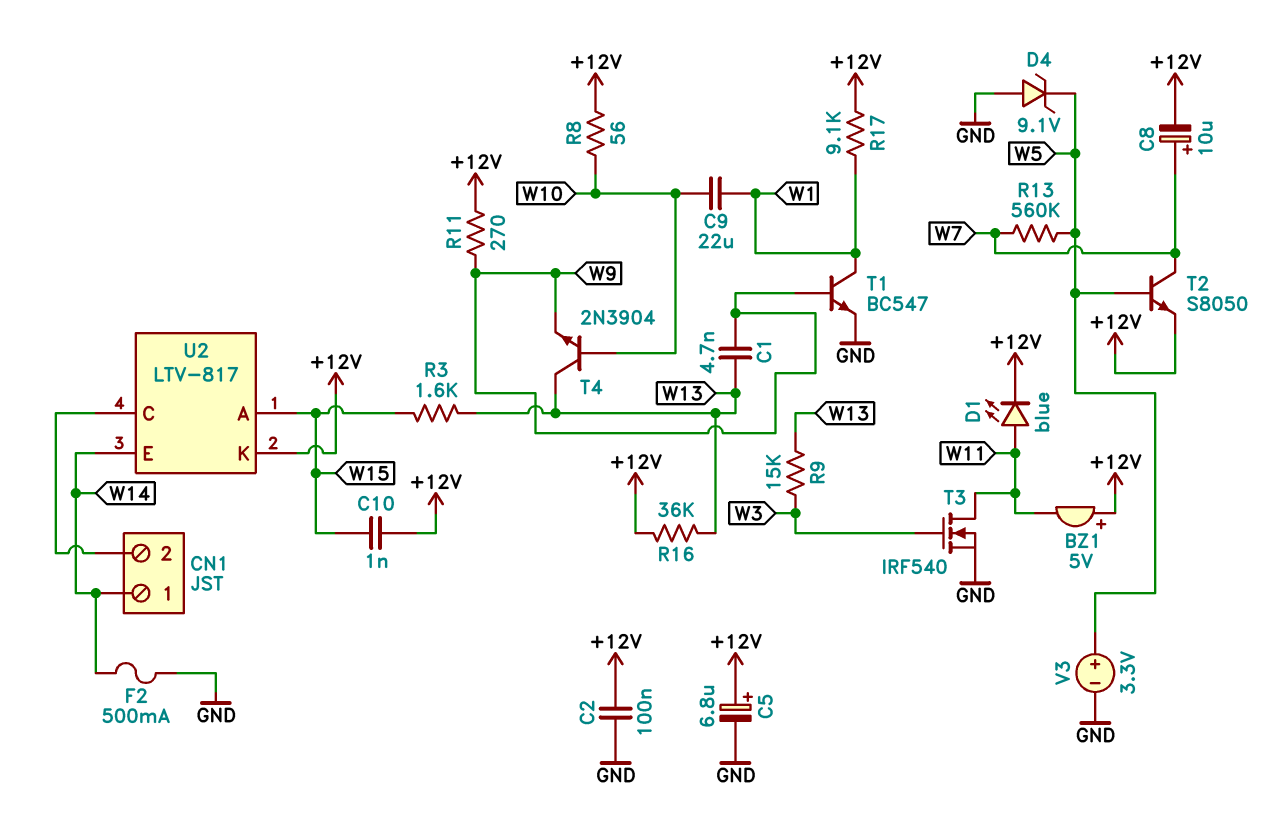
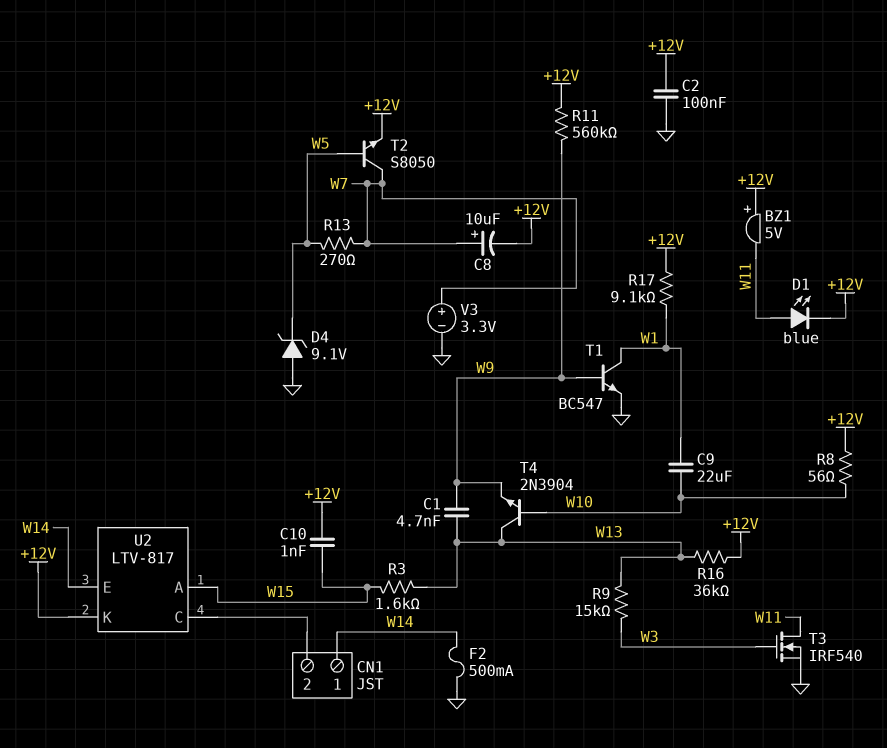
C5: 6.8uF (plus +12V, minus GND) -> none
R11: 270 (+12V, W9) -> 560k (+12V, W9)
R13: 560k (W5, W7) -> 270 (W5, W7)
V3: 3.3V (plus W5, minus GND) -> 3.3V (plus W7, minus GND)

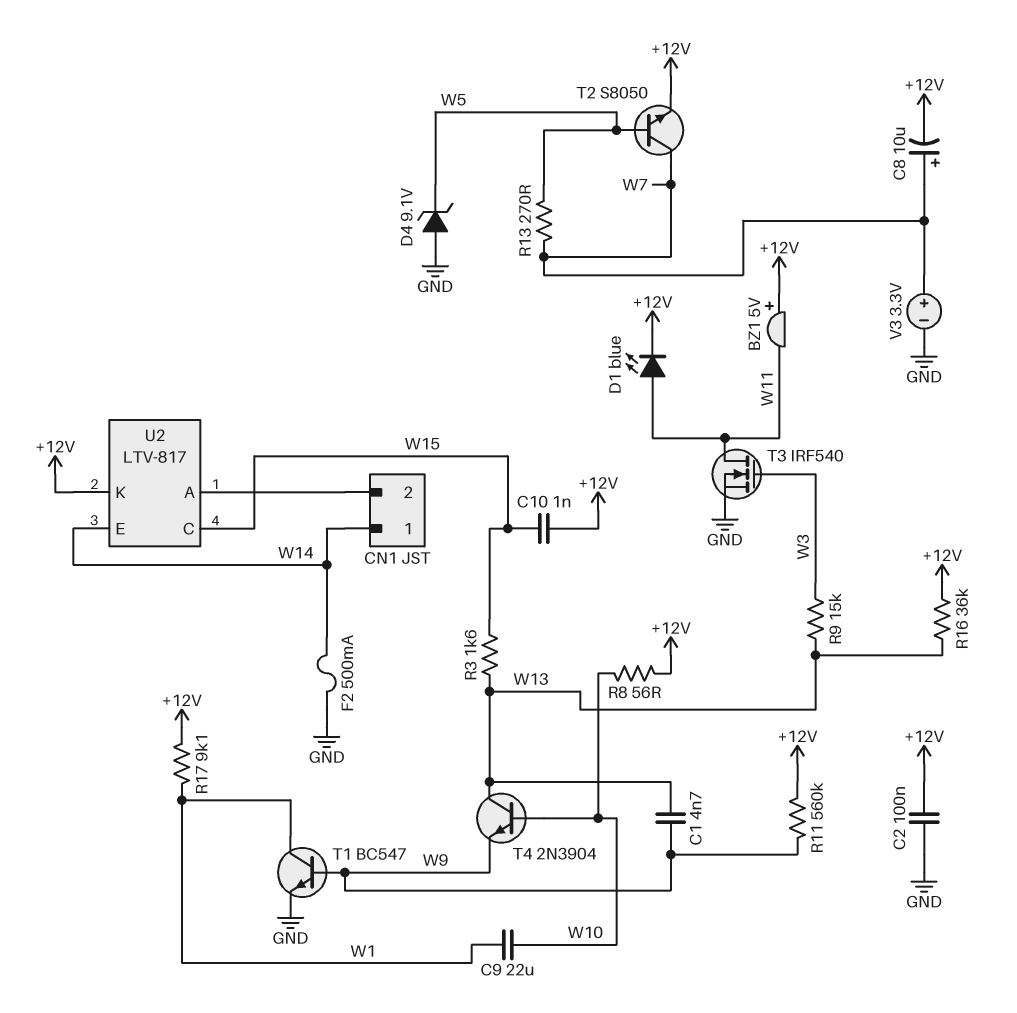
U2 pin A: W15 -> CN1/2
U2 pin C: CN1/2 -> W15

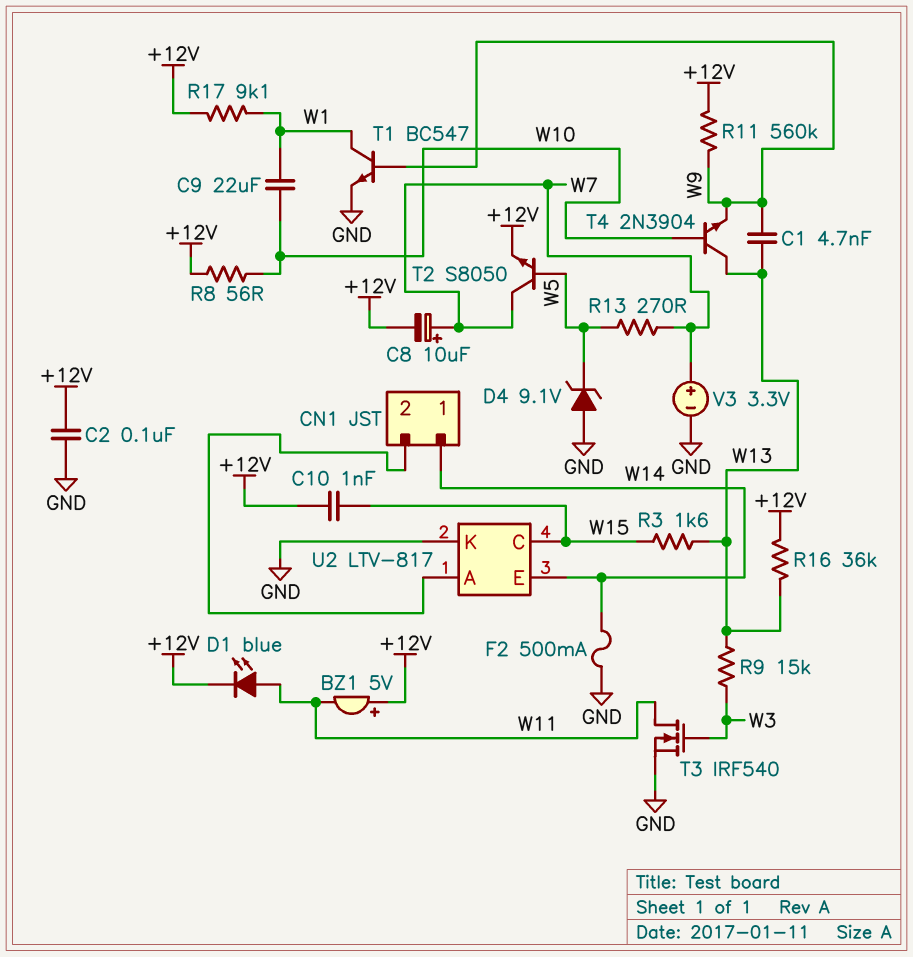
U2 pin K: +12V -> GND

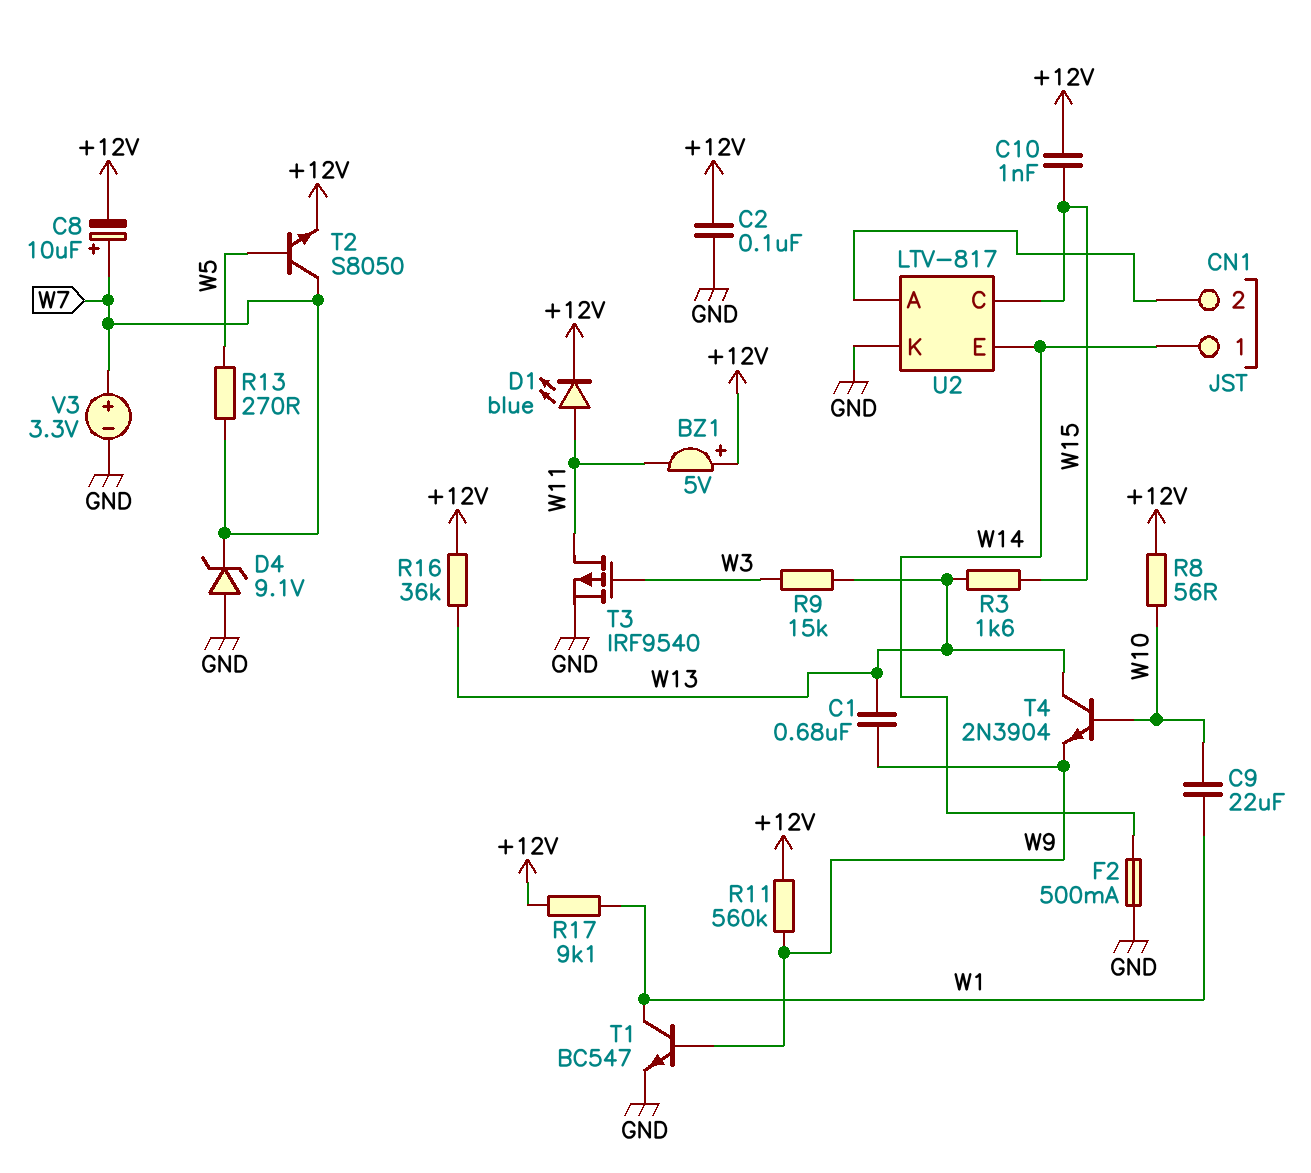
C1: 4.7nF (W9, W13) -> 680nF (W9, W13)
D4: zener 9.1V (A GND, K W5) -> zener 9.1V (A GND, K W7)
T3: NMOS IRF540 (G W3, D W11, S GND) -> PMOS IRF9540 (G W3, D W11, S GND)

